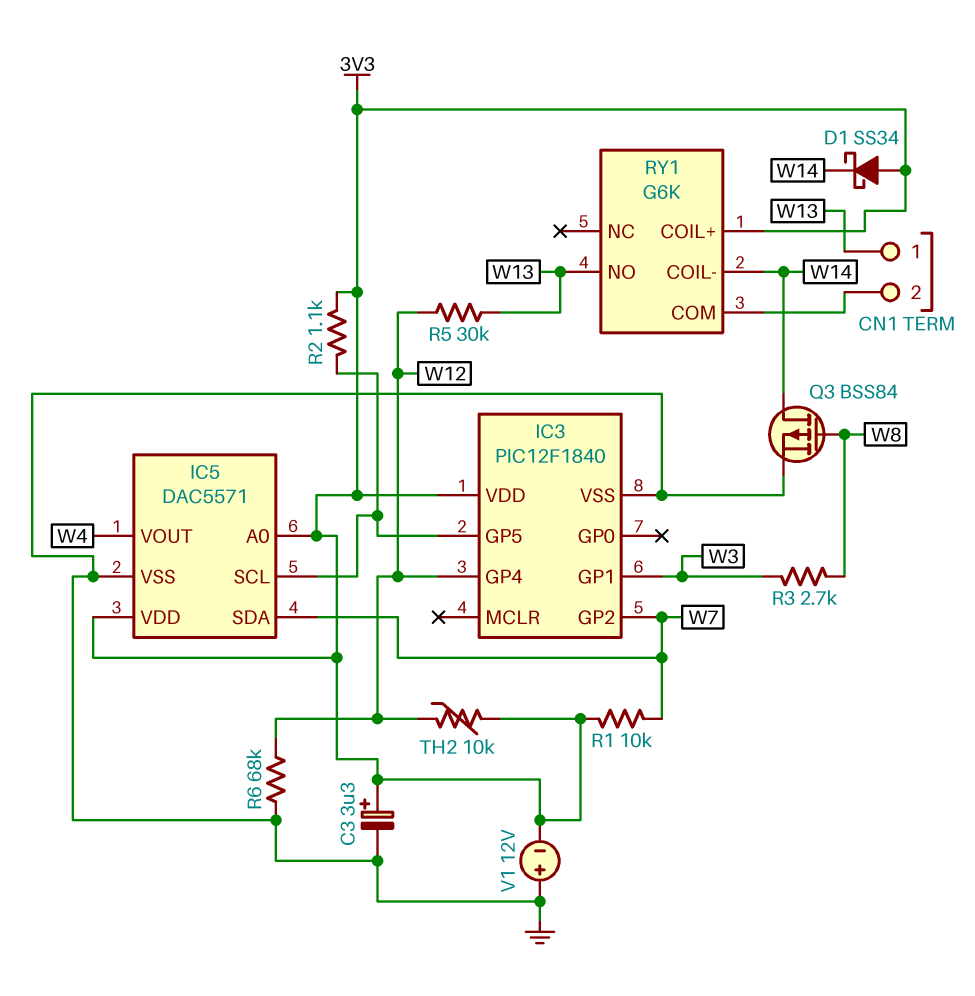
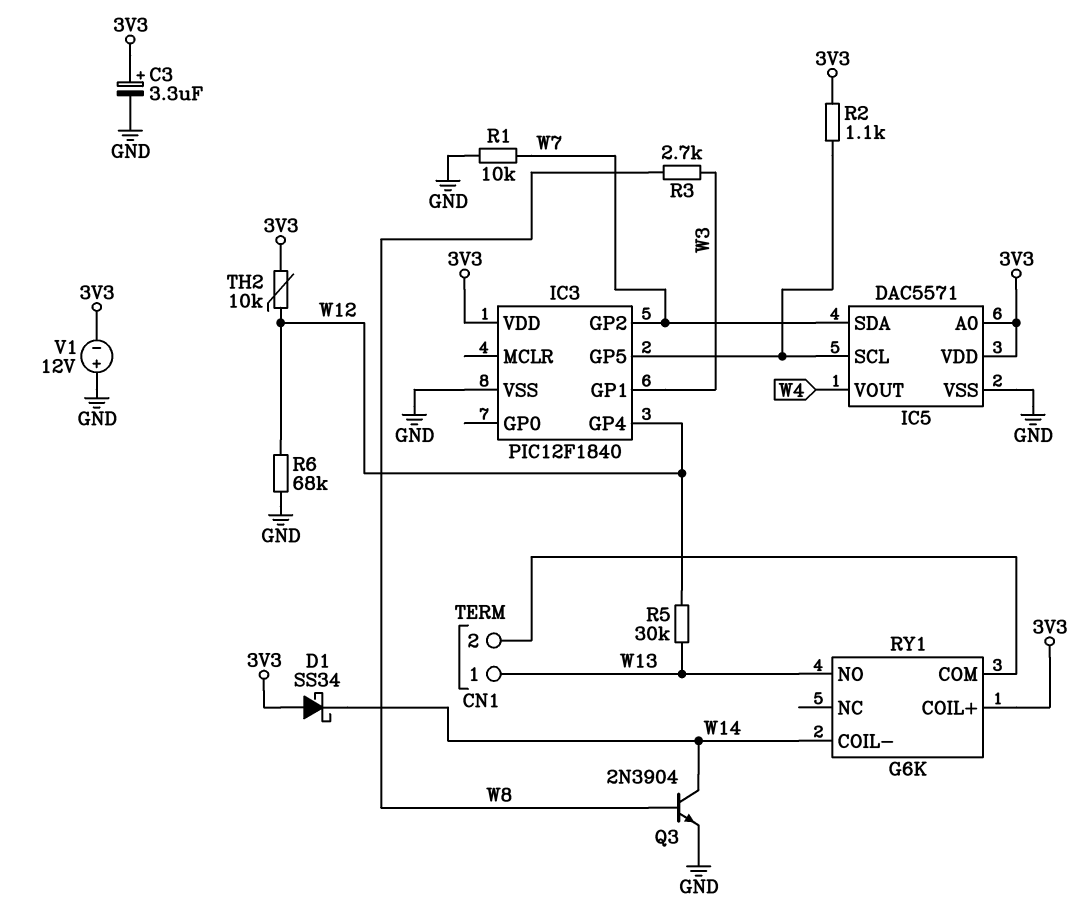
Q3: PMOS BSS84 (G W8, D W14, S GND) -> NPN 2N3904 (B W8, C W14, E GND)
R1: 10k (3V3, W7) -> 10k (GND, W7)

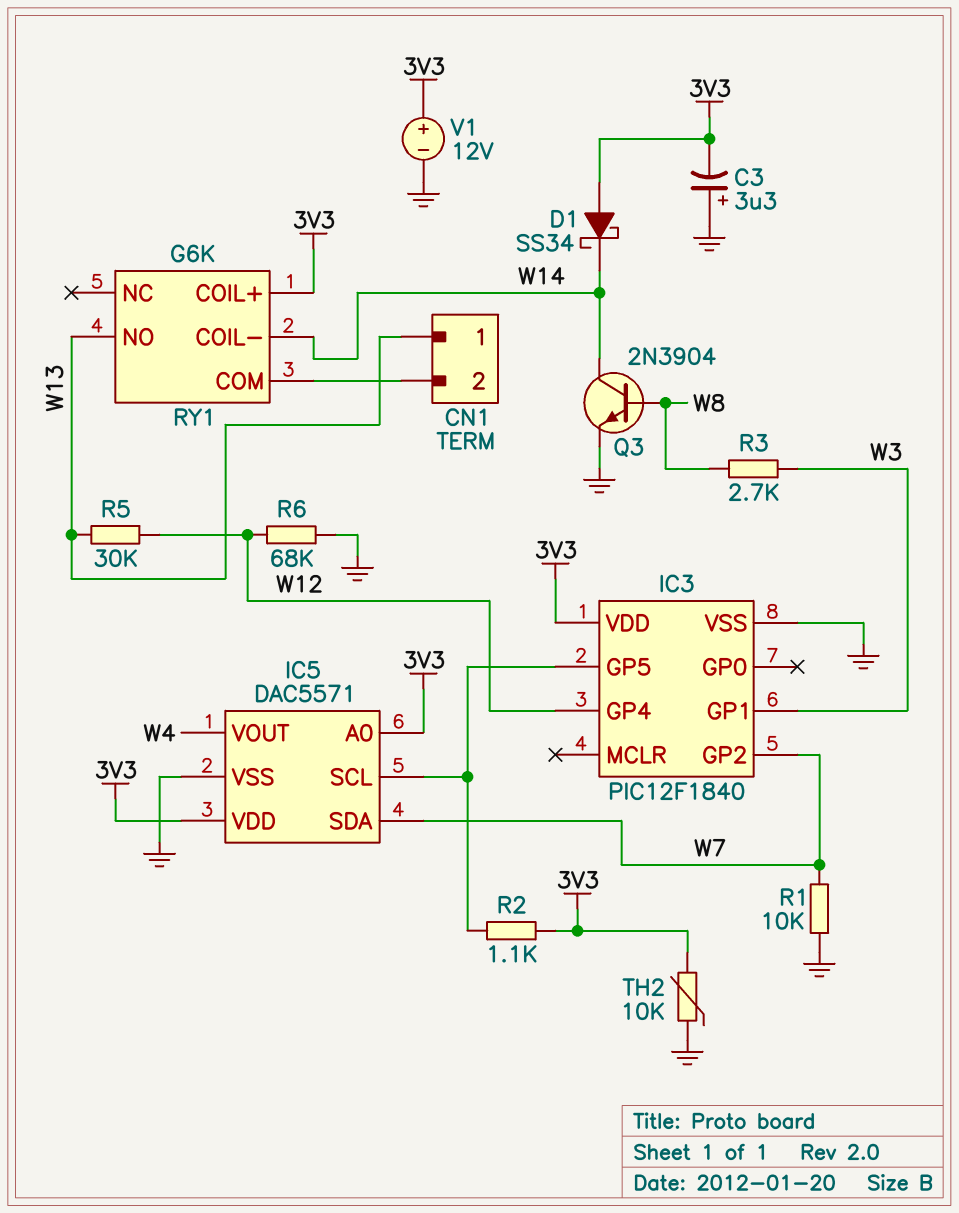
C3: 3.3uF (plus 3V3, minus GND) -> 3.3uF (plus GND, minus 3V3)
TH2: 10k (3V3, W12) -> 10k (3V3, GND)
V1: 12V (plus GND, minus 3V3) -> 12V (plus 3V3, minus GND)

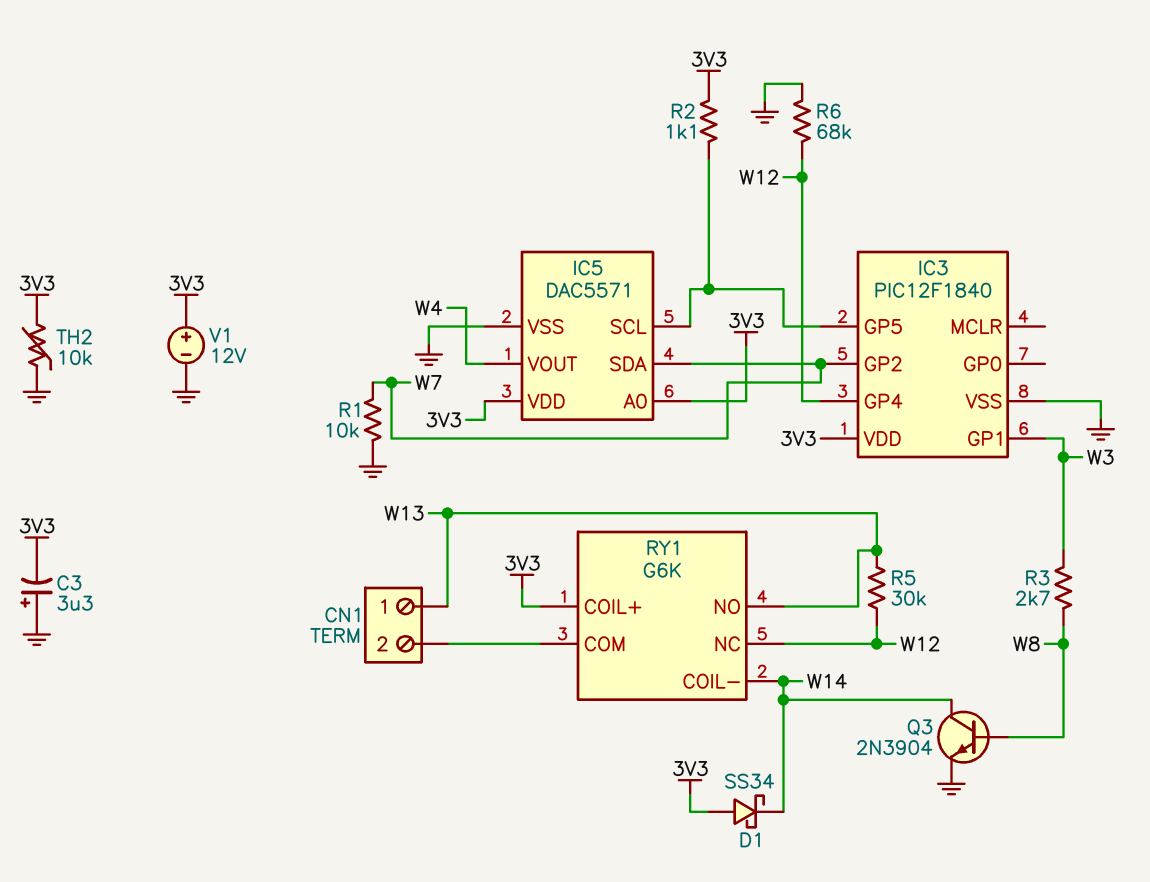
RY1 pin NC: none -> W12

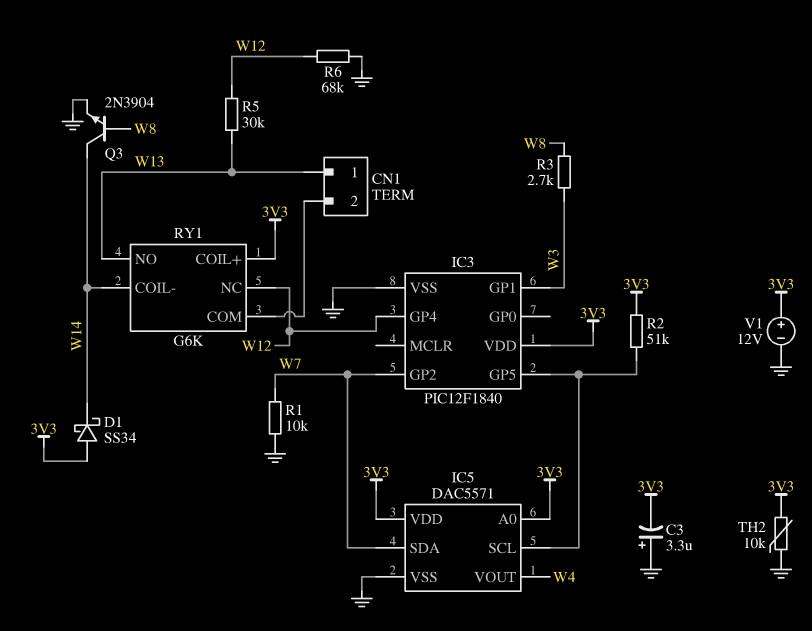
R2: 1.1k (3V3, IC3/GP5) -> 51k (3V3, IC3/GP5)

